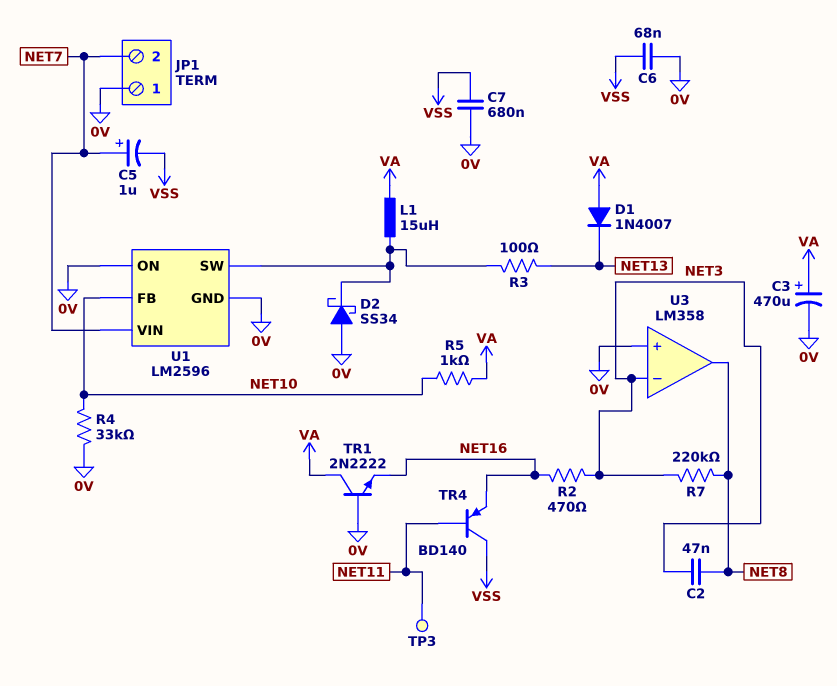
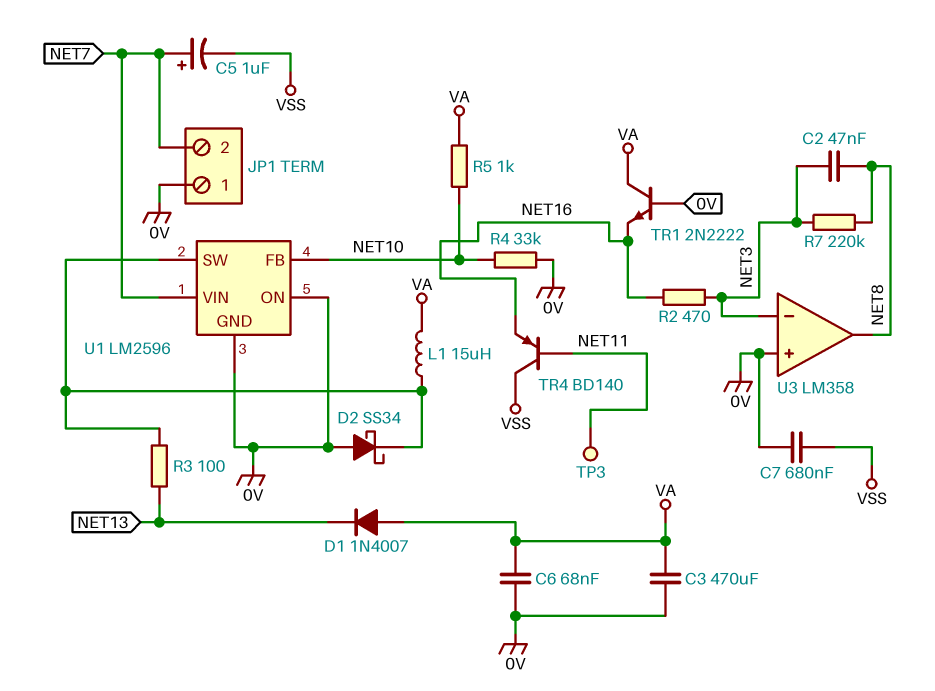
C3: 470uF (plus VA, minus 0V) -> 470uF (0V, VA)
C6: 68nF (0V, VSS) -> 68nF (0V, VA)

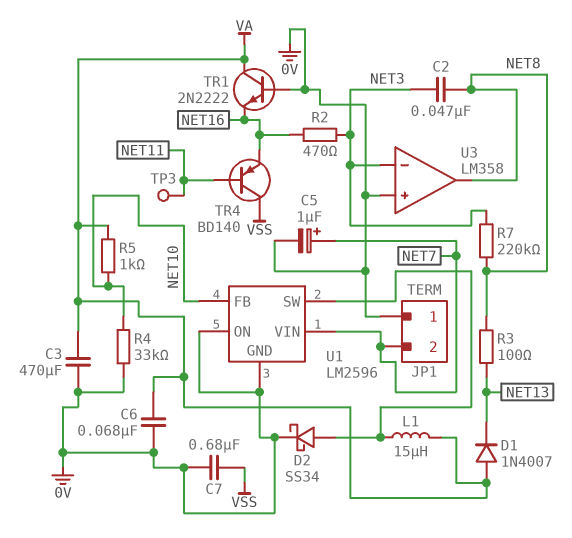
C5: 1uF (plus NET7, minus VSS) -> 1uF (plus NET7, minus 0V)
D2: schottky SS34 (A 0V, K U1/SW) -> schottky SS34 (A U1/SW, K 0V)
R3: 100 (NET13, U1/SW) -> 100 (NET8, NET13)

